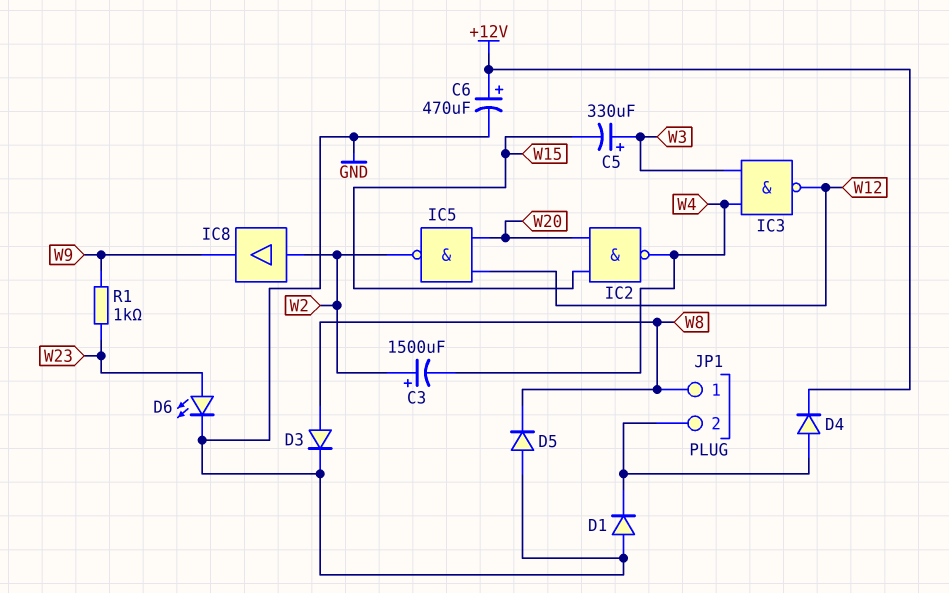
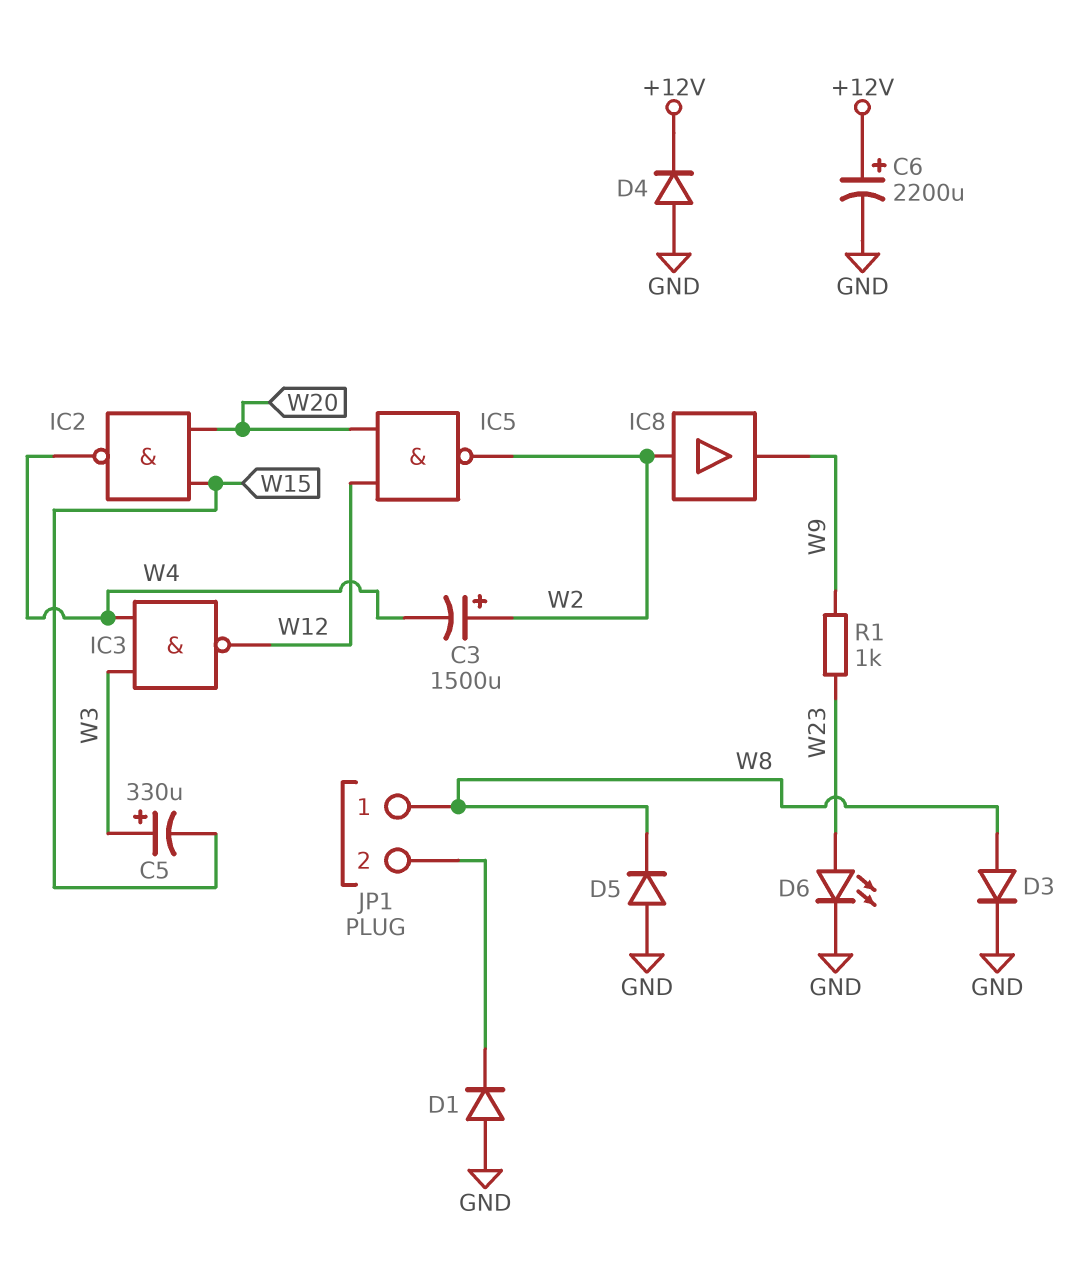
C6: 470uF (plus +12V, minus GND) -> 2200uF (plus +12V, minus GND)
D4: diode (A JP1/2, K +12V) -> diode (A GND, K +12V)

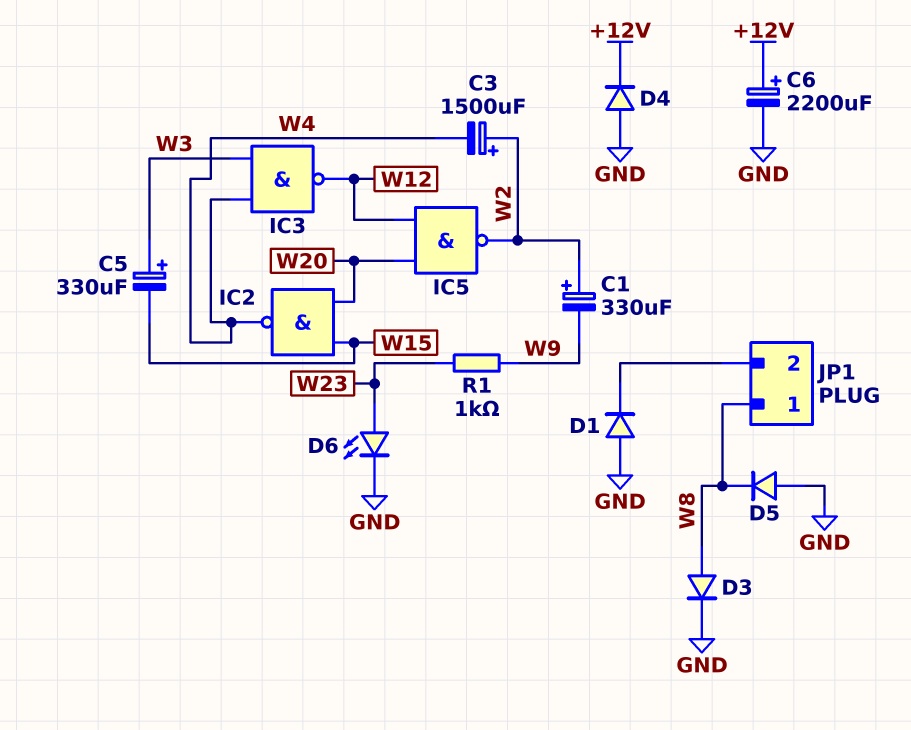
C1: none -> 330uF (plus W2, minus W9)
IC8: buffer (in W2, out W9) -> none

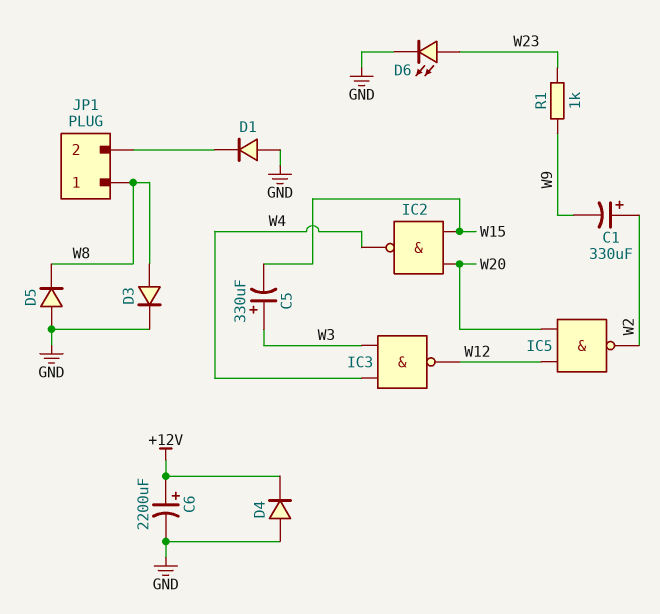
C3: 1500uF (plus W2, minus W4) -> none

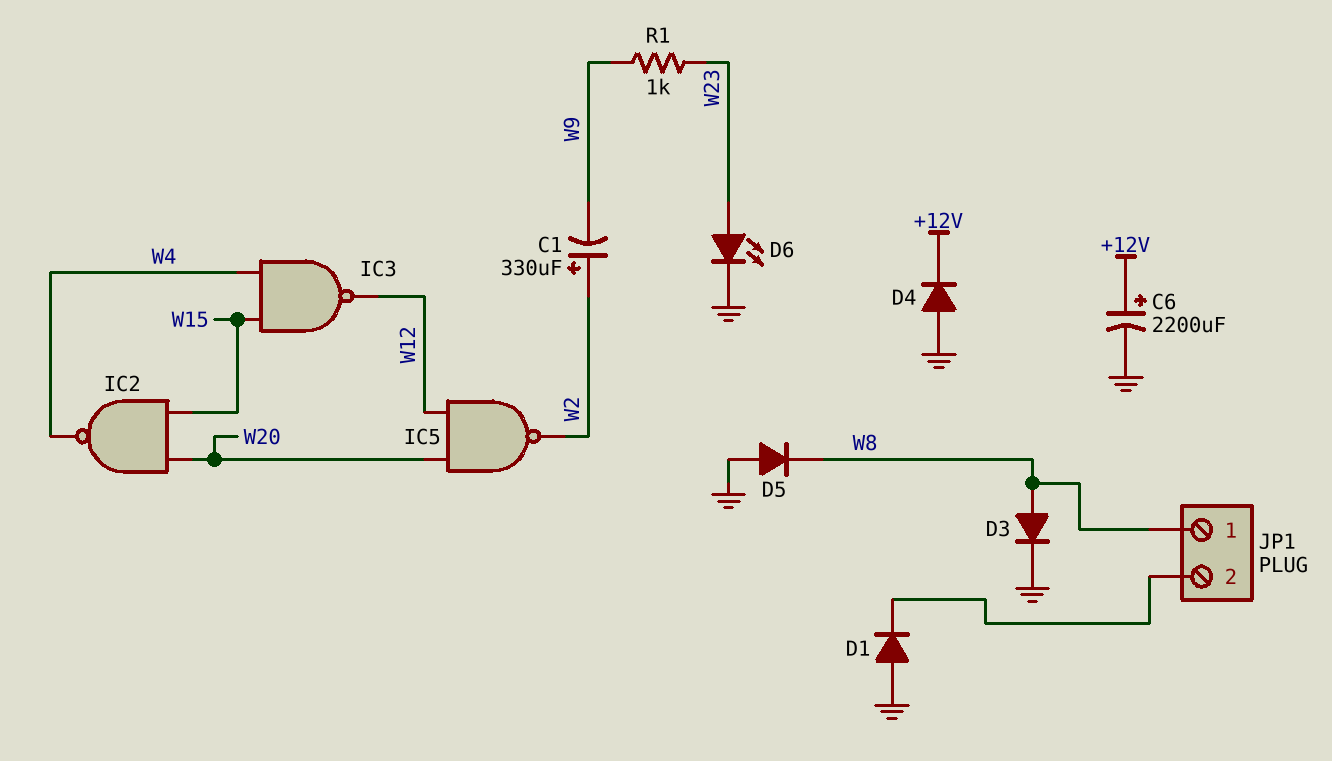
C5: 330uF (plus W3, minus W15) -> none
IC3: NAND (in W3, in W4, out W12) -> NAND (in W4, in W15, out W12)

